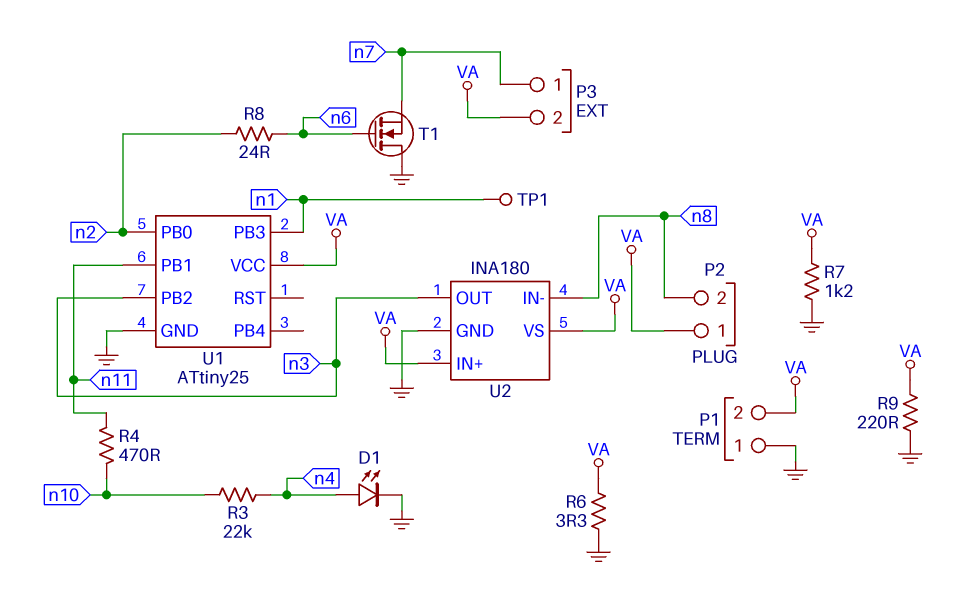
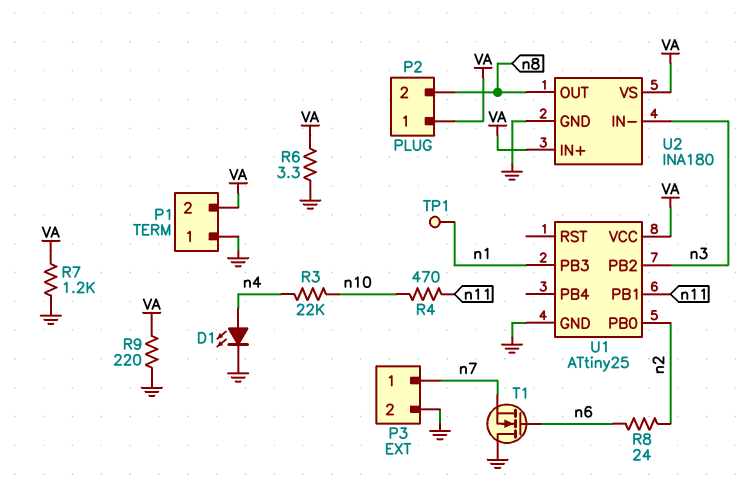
P3 pin 2: VA -> GND
U2 pin IN-: n8 -> n3
U2 pin OUT: n3 -> n8

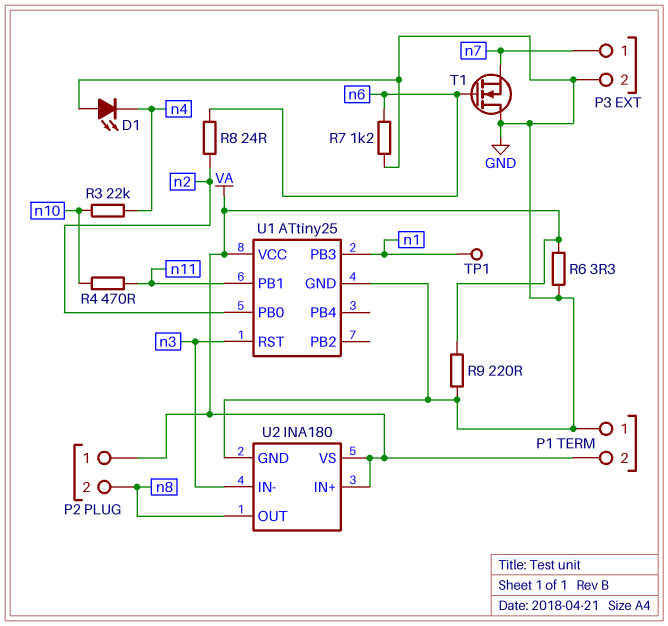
D1: LED (A n4, K GND) -> LED (A GND, K n4)
R7: 1.2k (GND, VA) -> 1.2k (GND, n6)
U1 pin PB2: n3 -> none
U1 pin RST: none -> n3

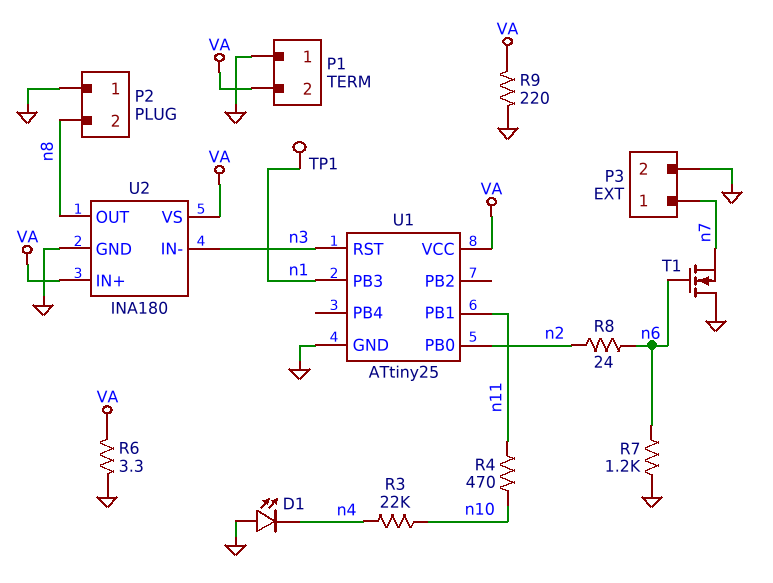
P2 pin 1: VA -> GND

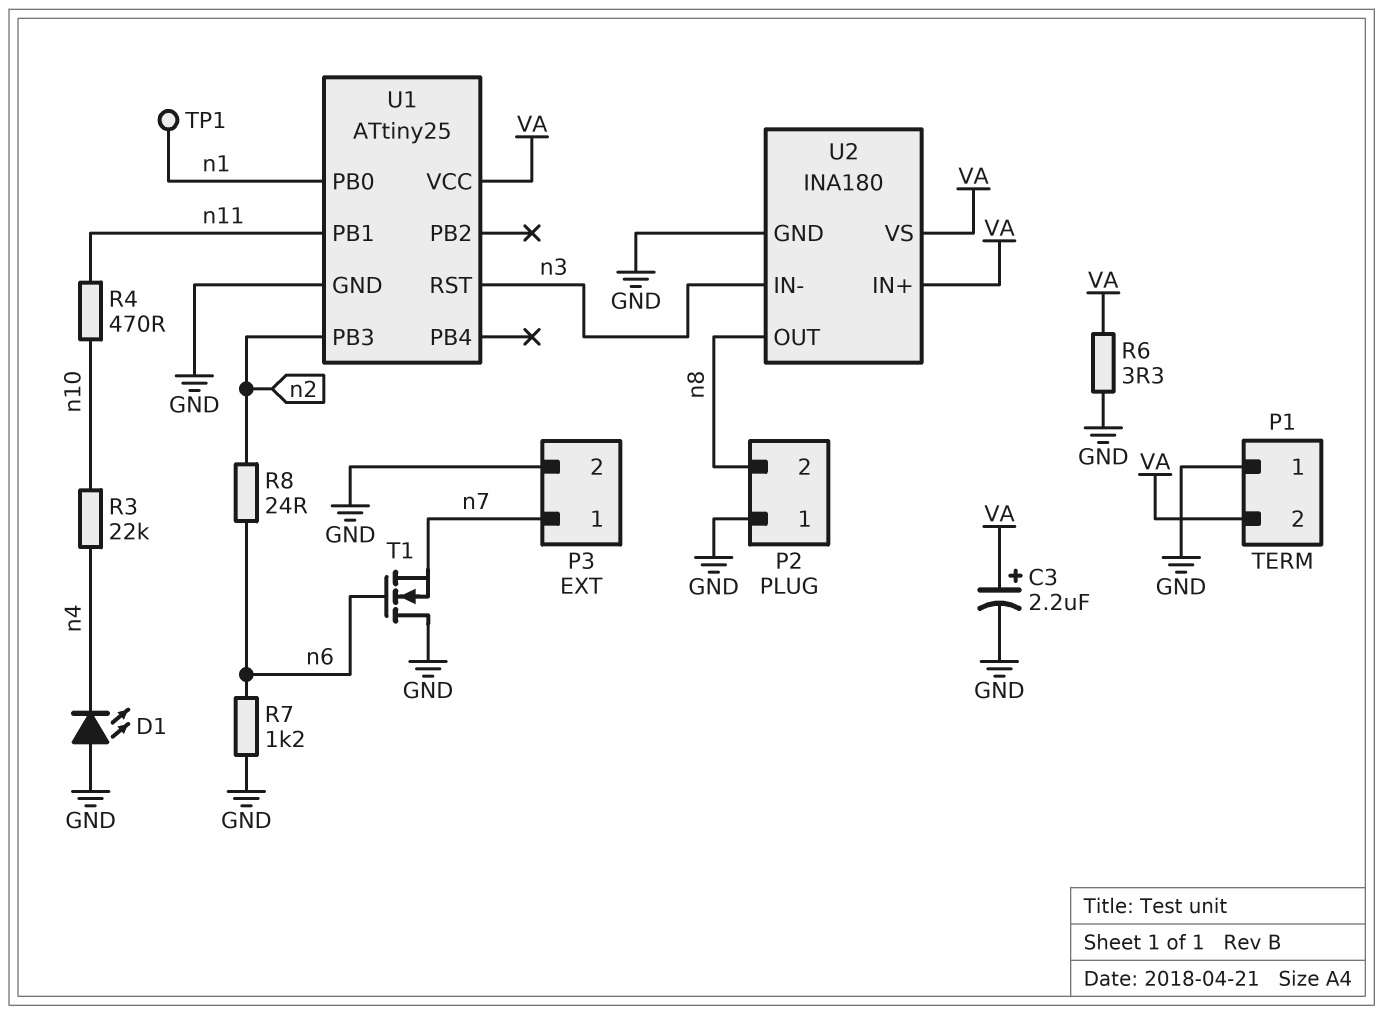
C3: none -> 2.2uF (plus VA, minus GND)
R9: 220 (GND, VA) -> none
U1 pin PB0: n2 -> n1
U1 pin PB3: n1 -> n2

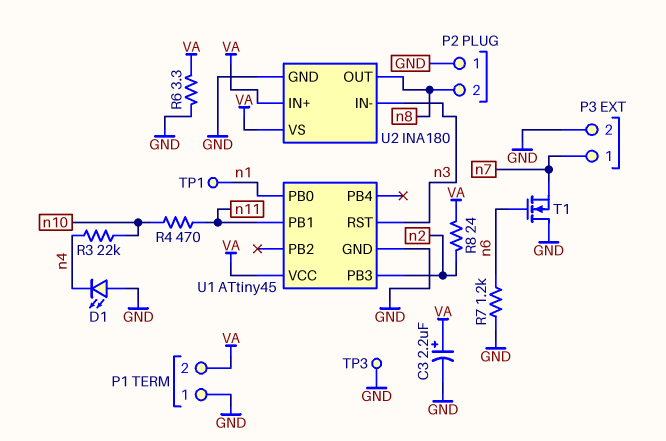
R8: 24 (n2, n6) -> 24 (VA, n2)
TP3: none -> test point (GND)
U1: ATtiny25 -> ATtiny45

